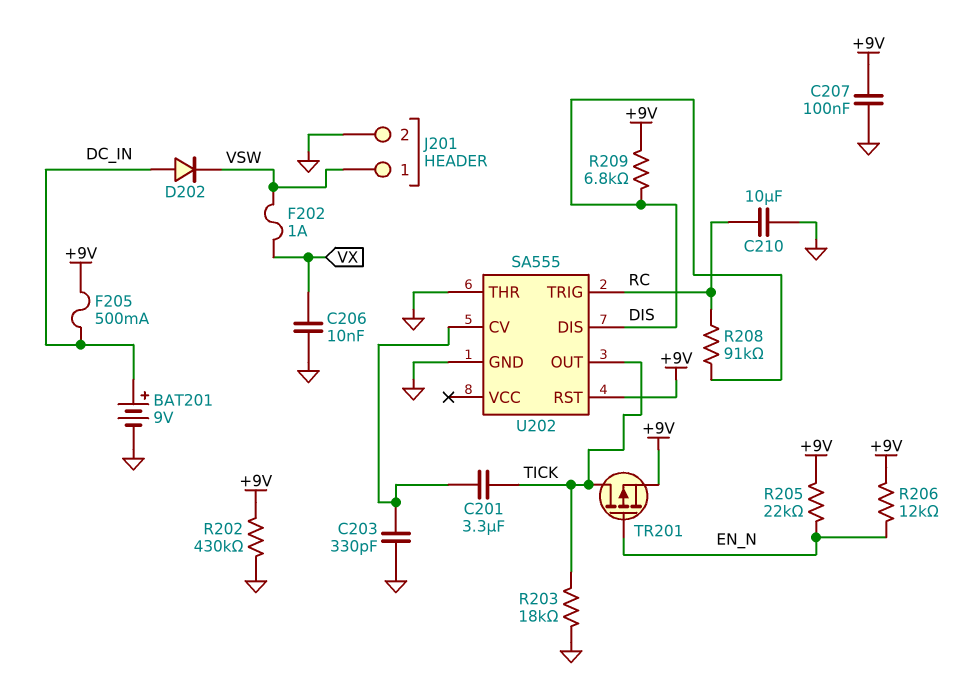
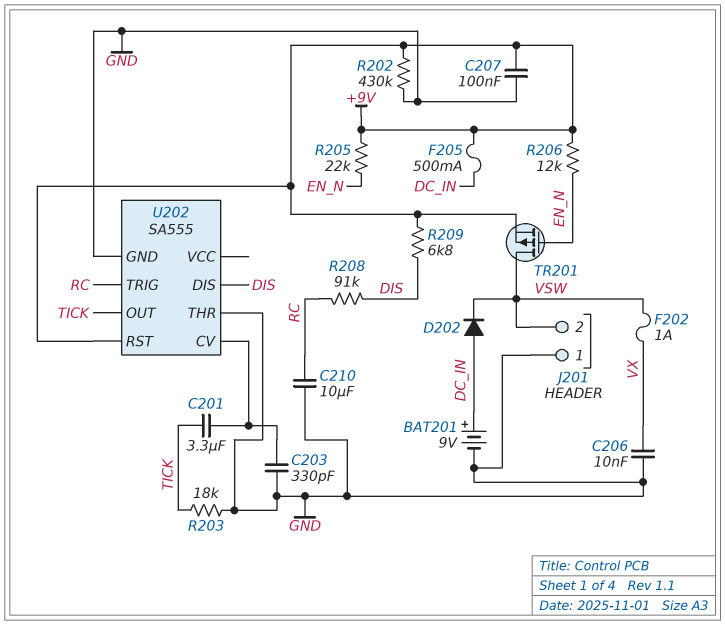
J201 pin 1: VSW -> GND
J201 pin 2: GND -> VSW
TR201: PMOS (G EN_N, D TICK, S +9V) -> PMOS (G EN_N, D VSW, S +9V)

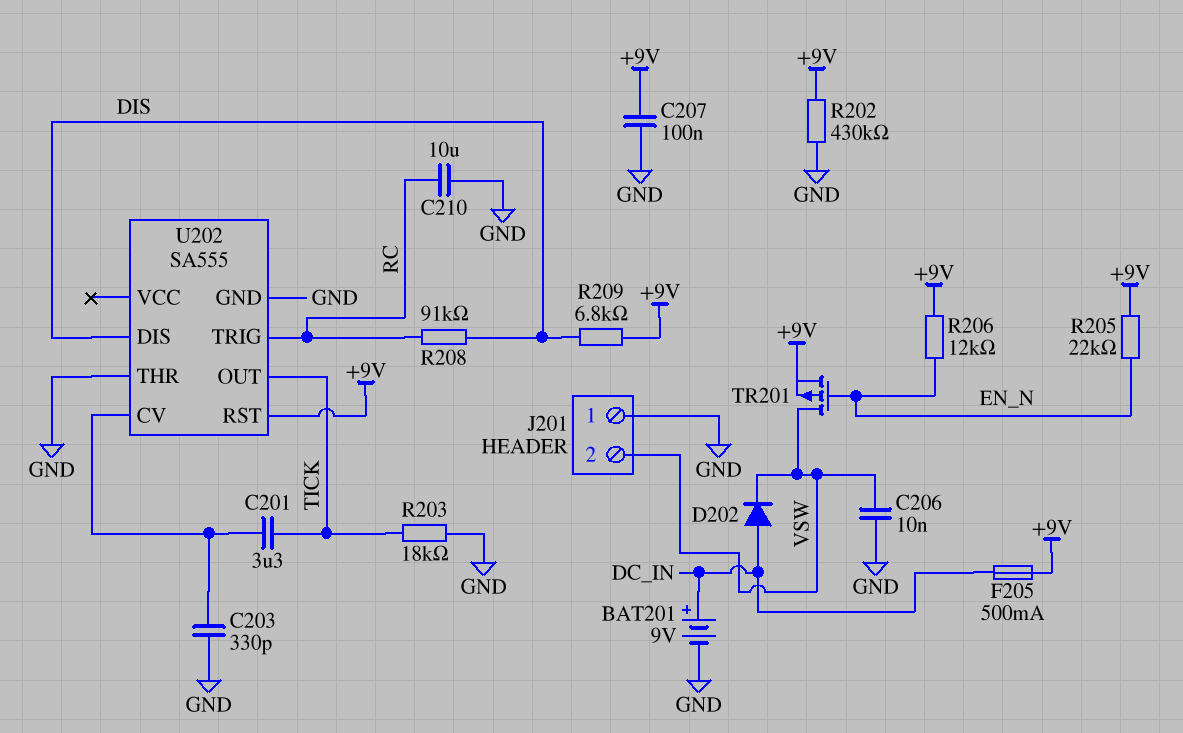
C206: 10nF (GND, VX) -> 10nF (GND, VSW)
F202: 1A (VSW, VX) -> none

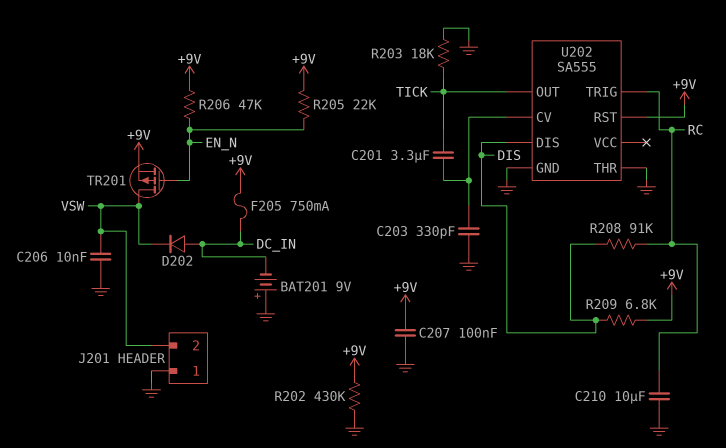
BAT201: 9V (plus DC_IN, minus GND) -> 9V (plus GND, minus DC_IN)
F205: 500mA (+9V, DC_IN) -> 750mA (+9V, DC_IN)
R206: 12k (+9V, EN_N) -> 47k (+9V, EN_N)

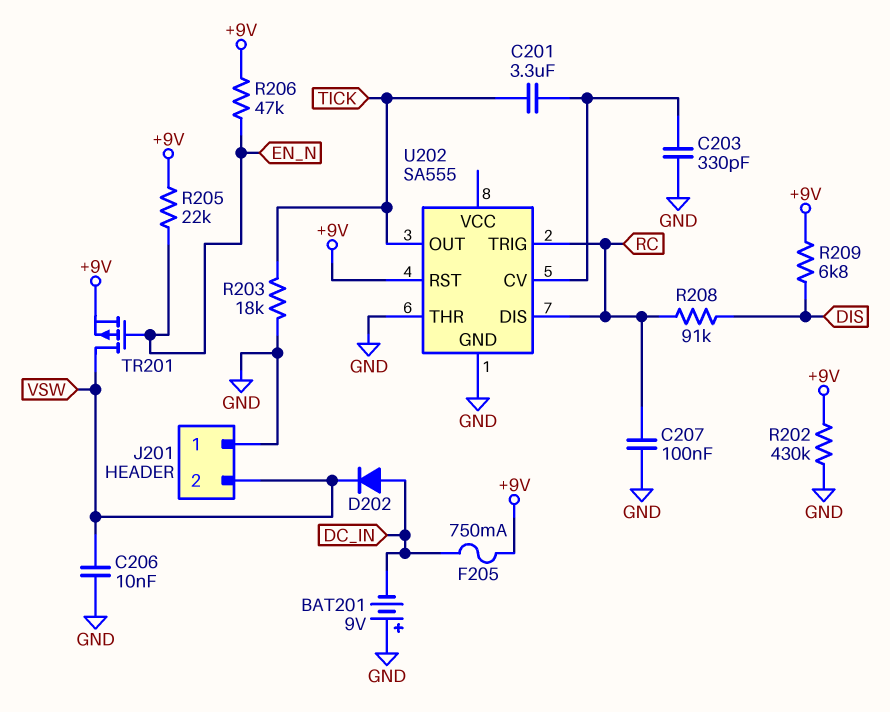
C207: 100nF (+9V, GND) -> 100nF (GND, RC)
C210: 10uF (GND, RC) -> none
U202 pin DIS: DIS -> RC

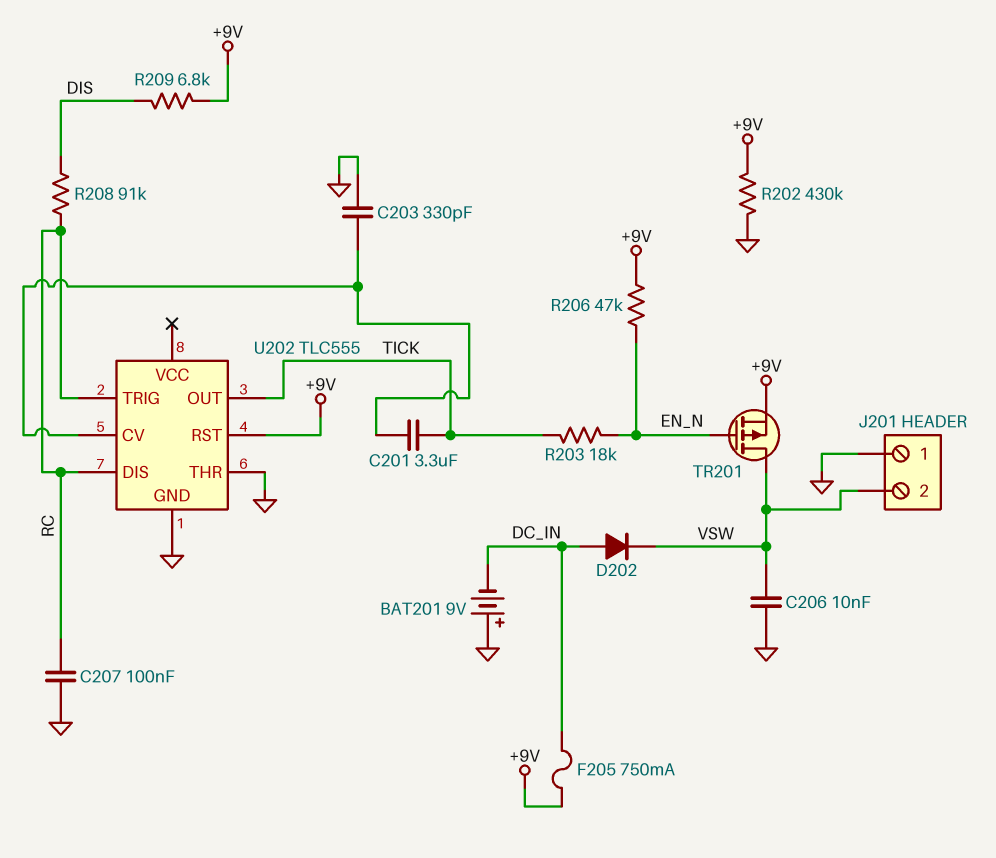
R203: 18k (GND, TICK) -> 18k (EN_N, TICK)
R205: 22k (+9V, EN_N) -> none
U202: SA555 -> TLC555

